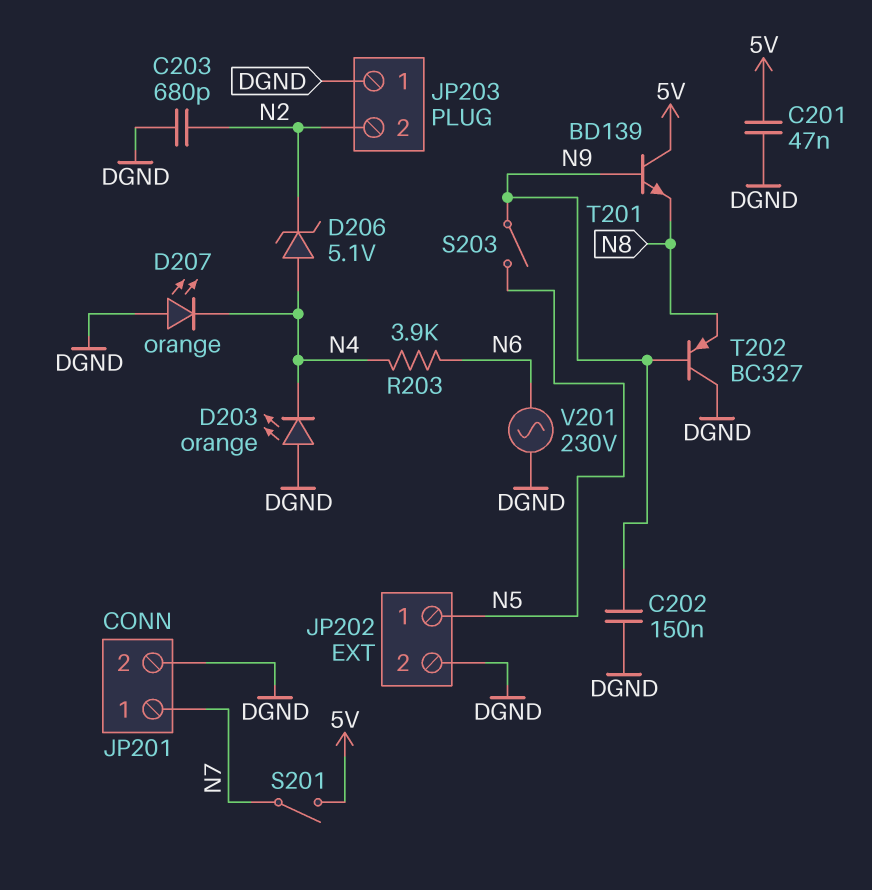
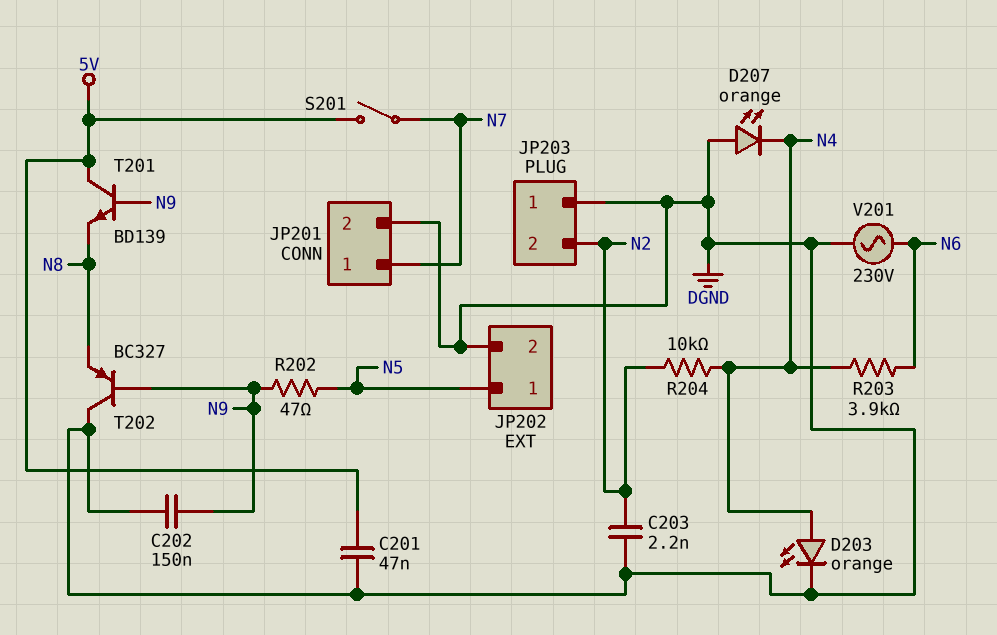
C203: 680pF (DGND, N2) -> 2.2nF (DGND, N2)
D203: LED orange (A DGND, K N4) -> LED orange (A N4, K DGND)
D206: zener 5.1V (A N4, K N2) -> none
R202: none -> 47 (N5, N9)
R204: none -> 10k (N2, N4)
S203: switch (N5, N9) -> none

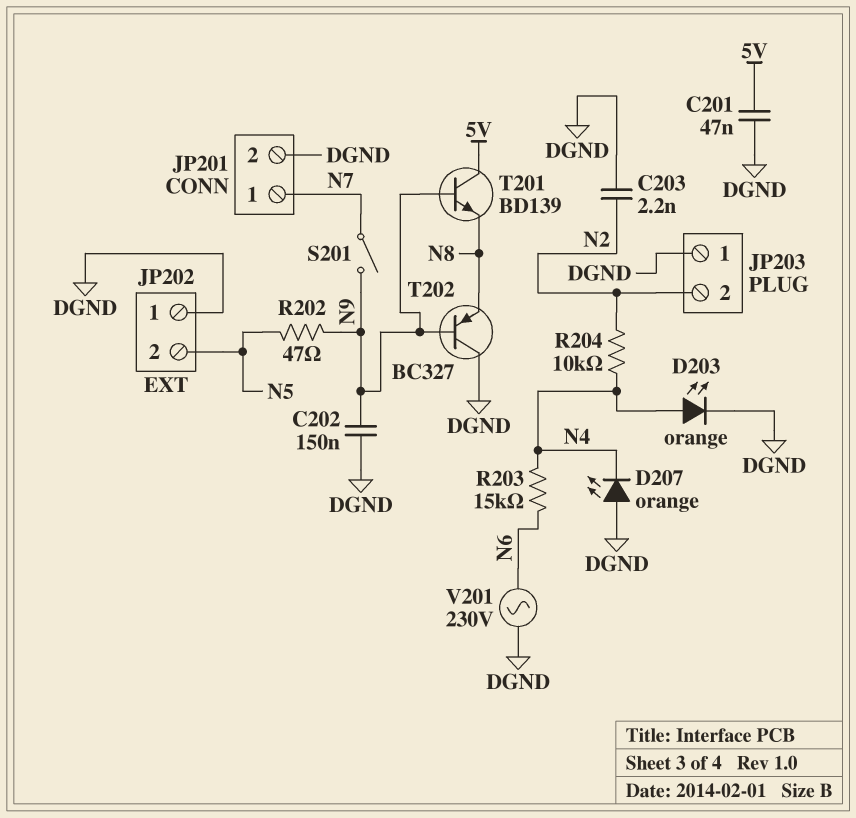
JP202 pin 1: N5 -> DGND
JP202 pin 2: DGND -> N5
R203: 3.9k (N4, N6) -> 15k (N4, N6)
S201: switch (5V, N7) -> switch (N7, N9)

